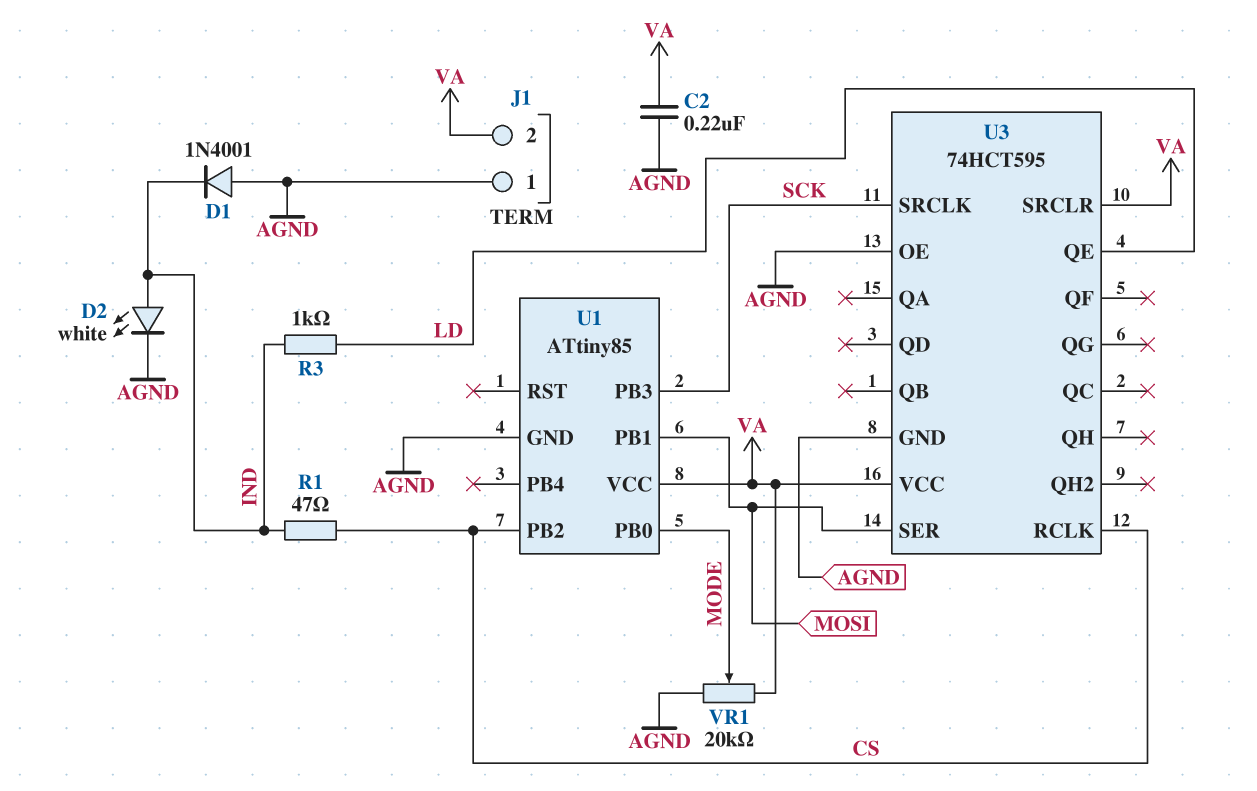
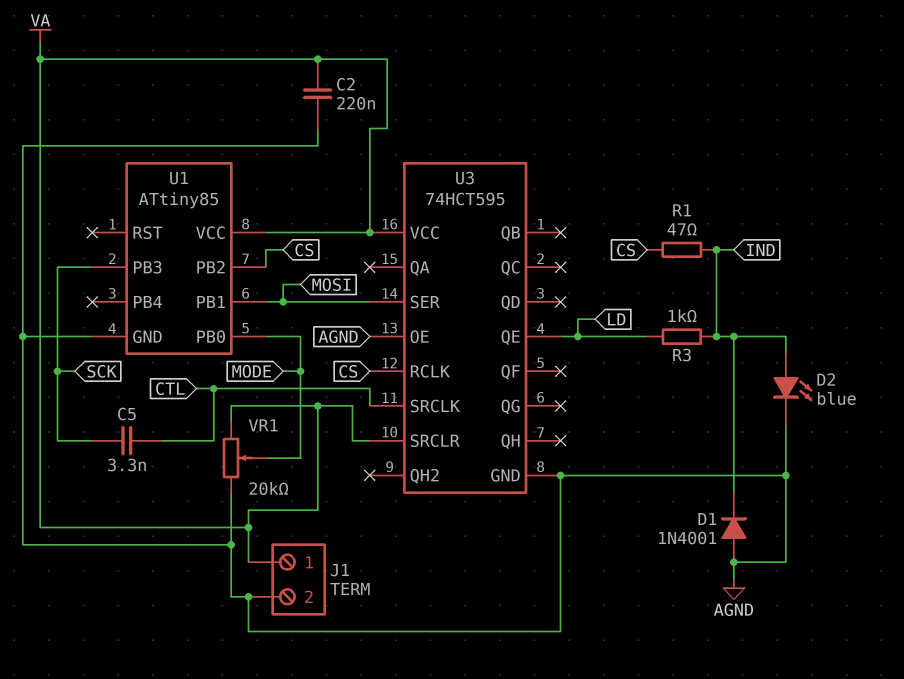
C5: none -> 3.3nF (CTL, SCK)
D2: LED white (A IND, K AGND) -> LED blue (A IND, K AGND)
J1 pin 1: AGND -> VA
J1 pin 2: VA -> AGND
U3 pin SRCLK: SCK -> CTL

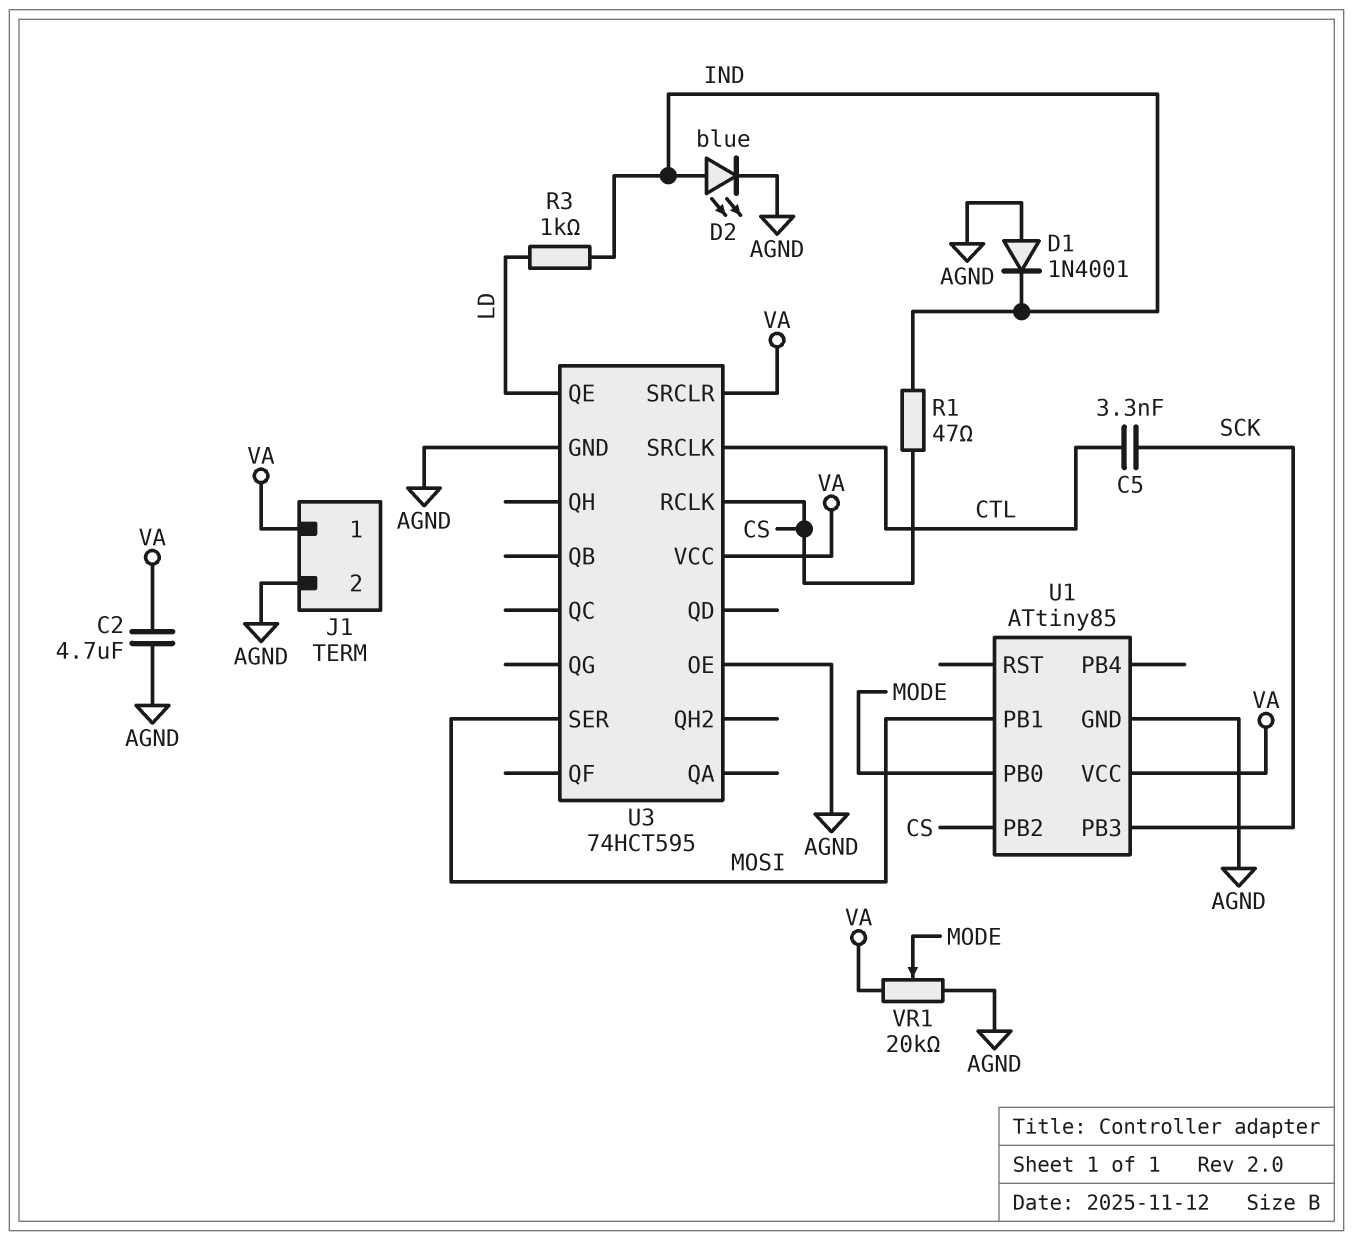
C2: 220nF (AGND, VA) -> 4.7uF (AGND, VA)

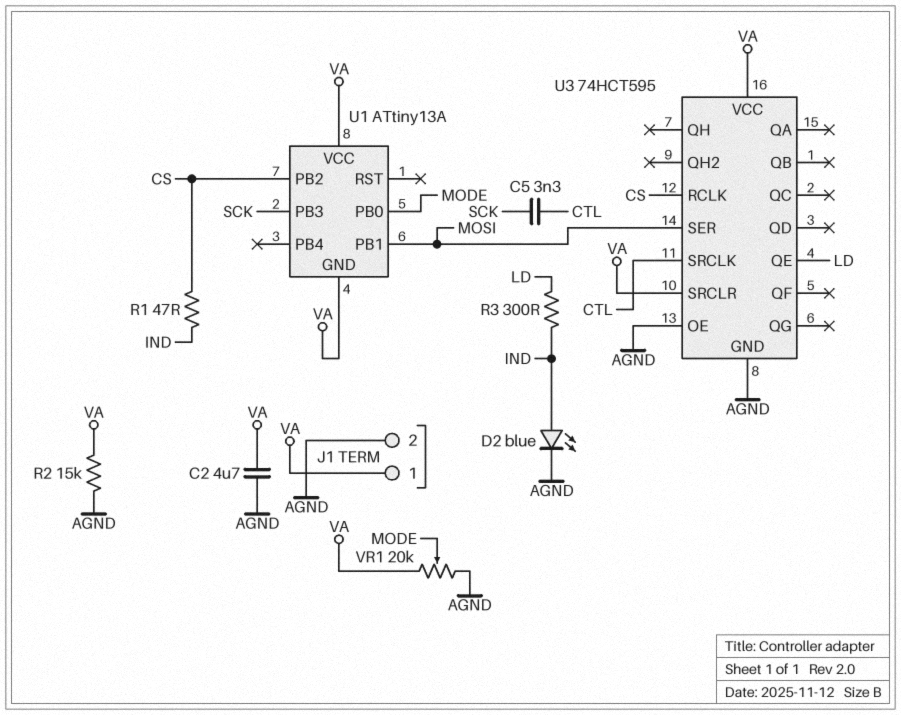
D1: diode 1N4001 (A AGND, K IND) -> none
R2: none -> 15k (AGND, VA)
R3: 1k (IND, LD) -> 300 (IND, LD)
U1: ATtiny85 -> ATtiny13A
U1 pin GND: AGND -> VA

